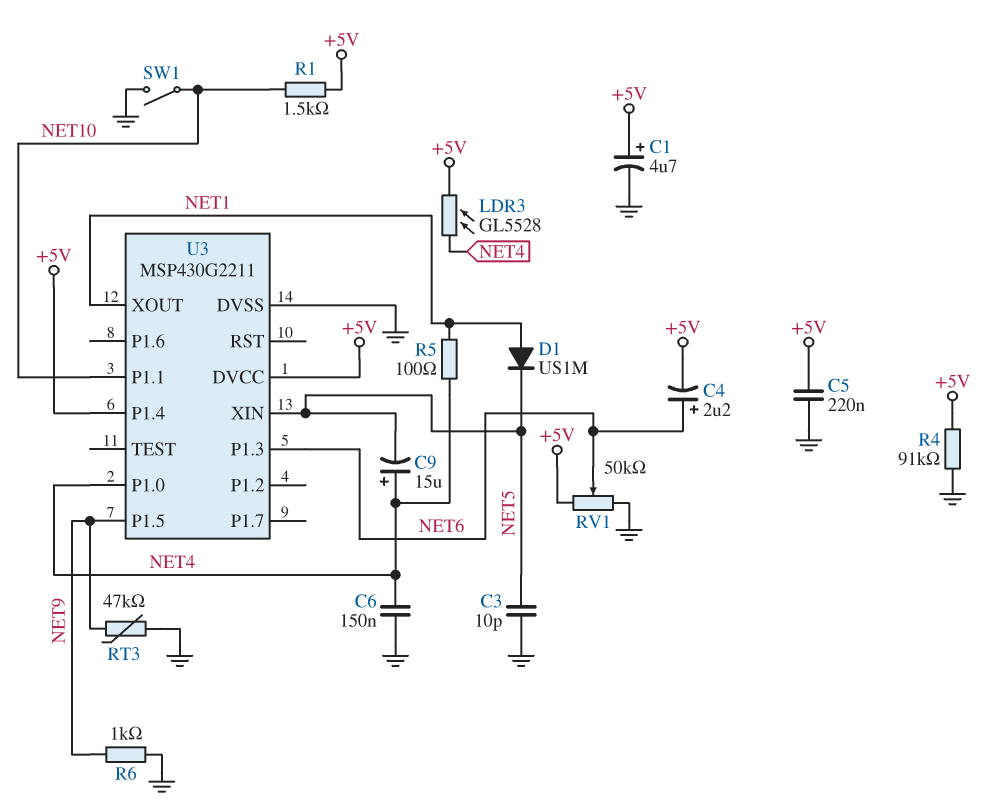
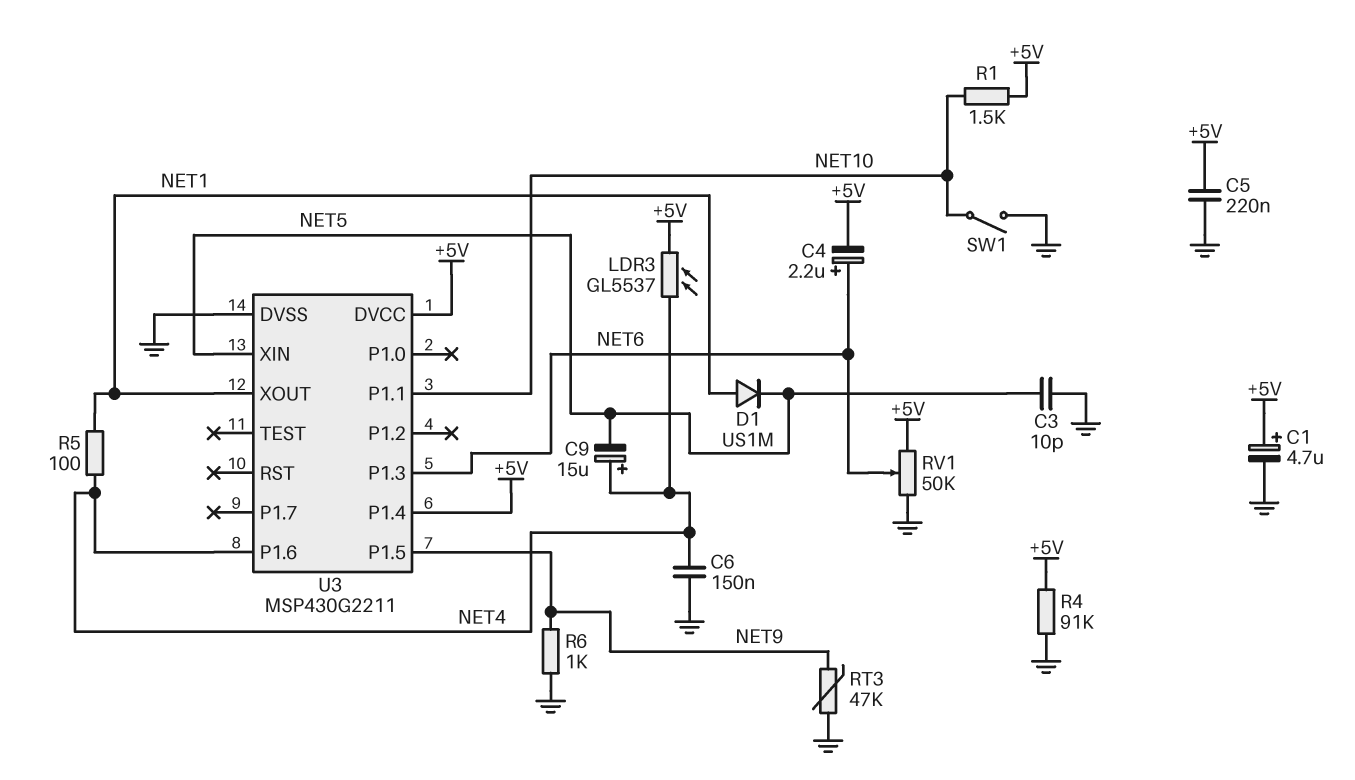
LDR3: GL5528 (+5V, NET4) -> GL5537 (+5V, NET4)
U3 pin P1.0: NET4 -> none
U3 pin P1.6: none -> NET4

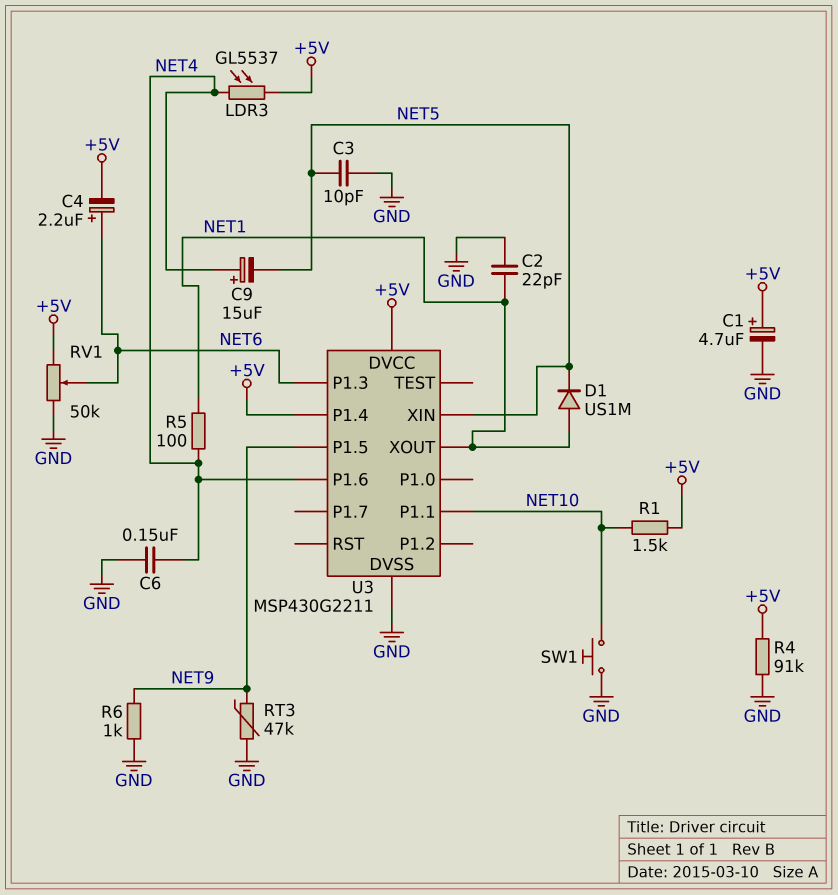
C2: none -> 22pF (GND, NET1)
C5: 220nF (+5V, GND) -> none
SW1: switch (GND, NET10) -> button (GND, NET10)

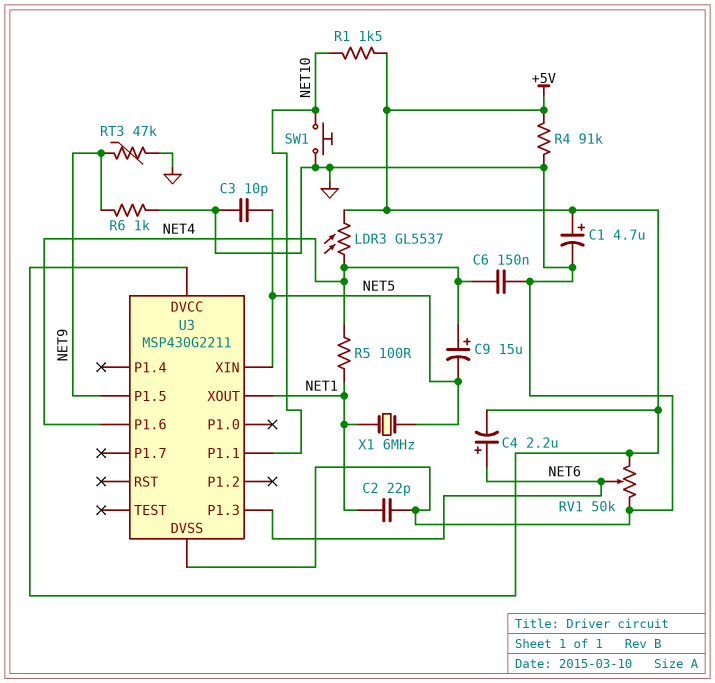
D1: diode US1M (A NET1, K NET5) -> none
U3 pin P1.4: +5V -> none
X1: none -> 6MHz (NET1, NET5)

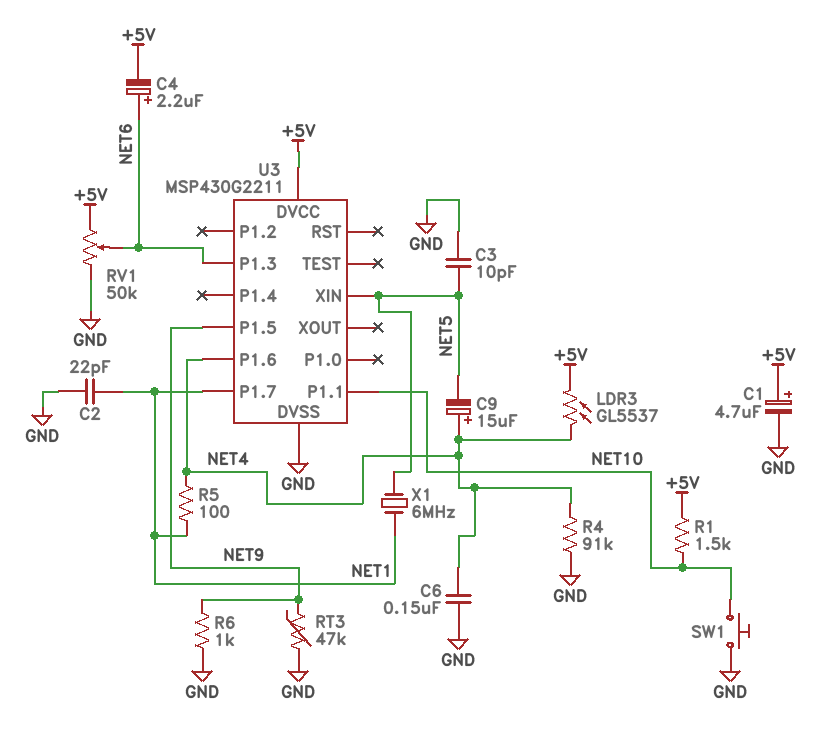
R4: 91k (+5V, GND) -> 91k (GND, NET4)
U3 pin P1.7: none -> NET1
U3 pin XOUT: NET1 -> none

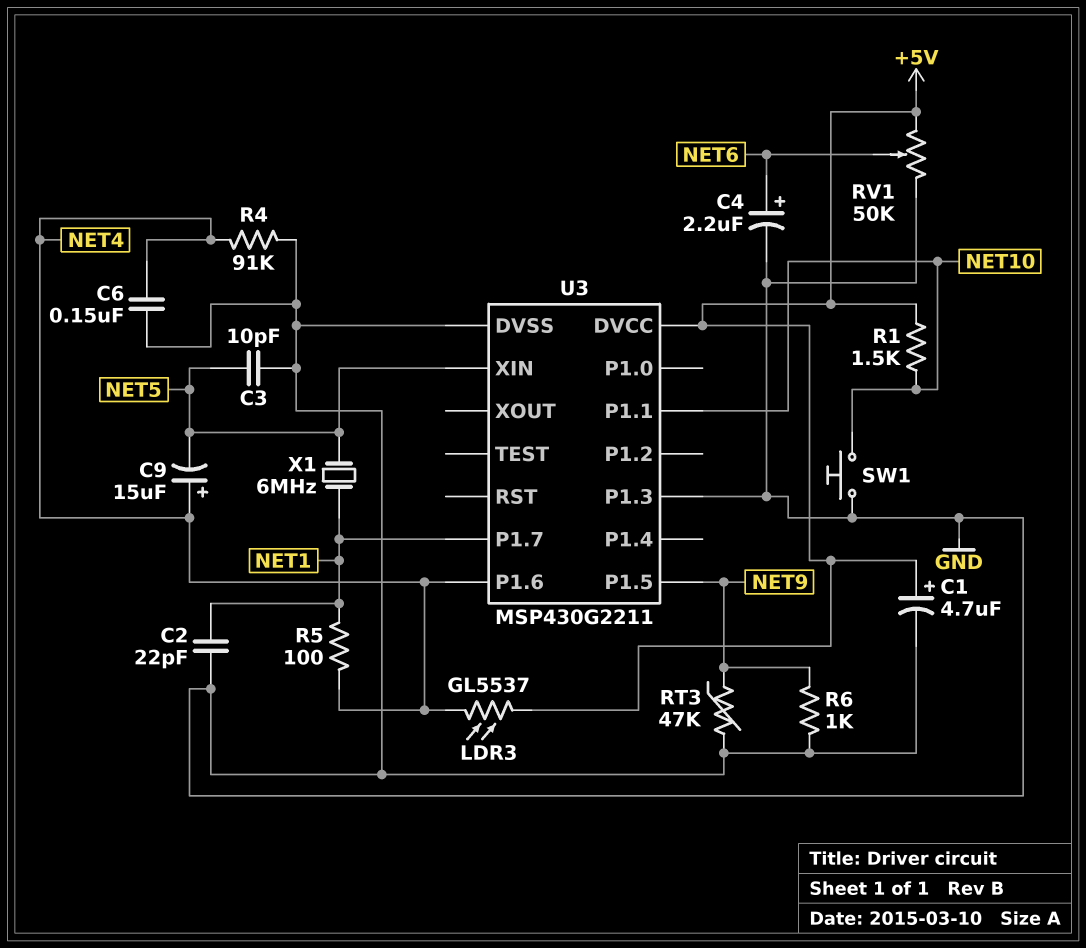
C4: 2.2uF (plus NET6, minus +5V) -> 2.2uF (plus NET6, minus GND)
U3 pin P1.3: NET6 -> GND

